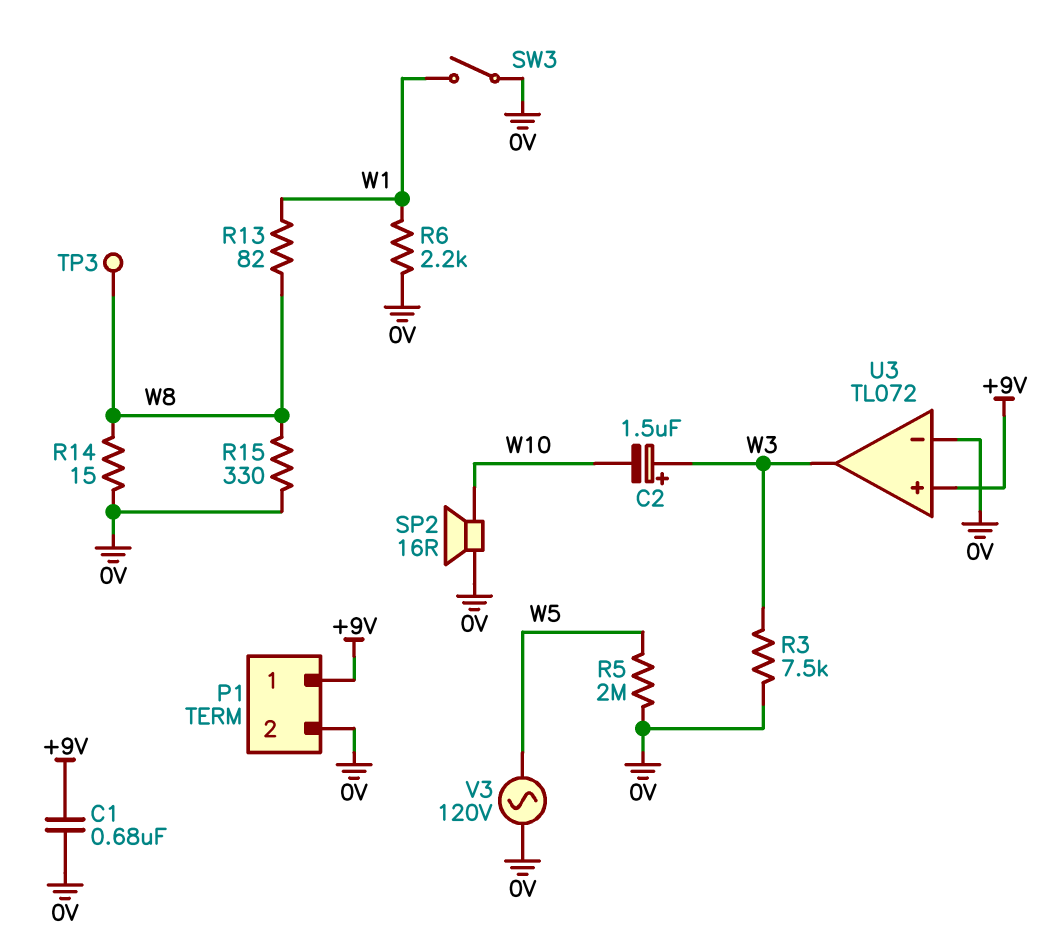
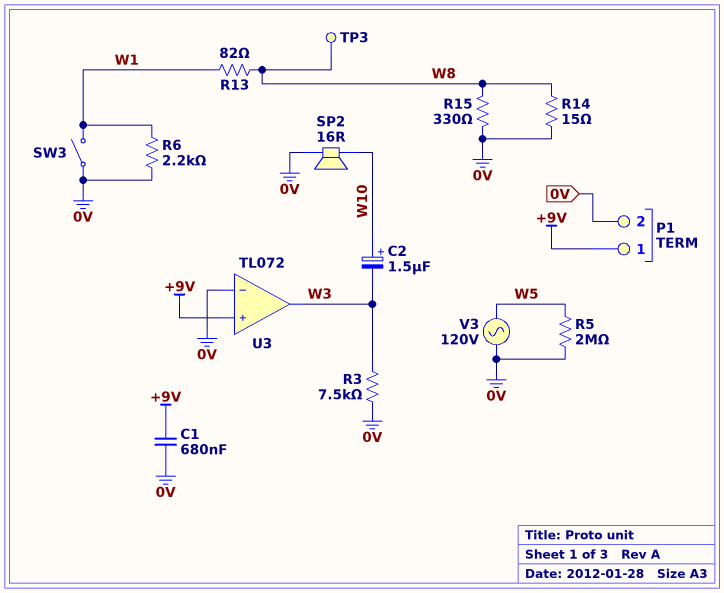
C2: 1.5uF (plus W3, minus W10) -> 1.5uF (plus W10, minus W3)

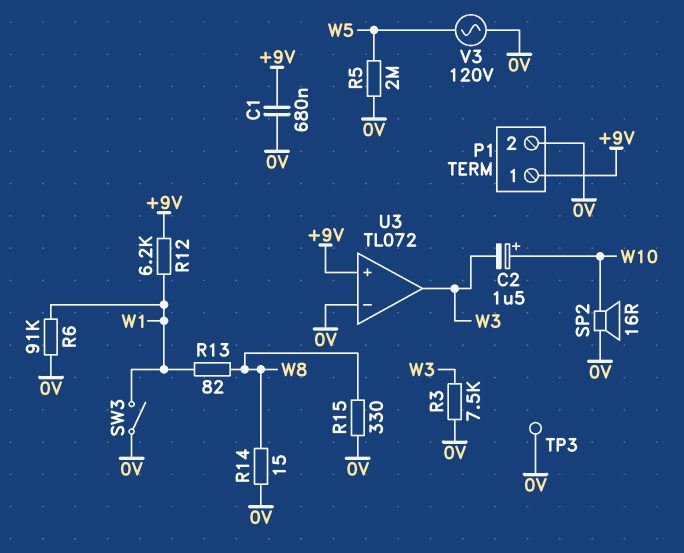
R6: 2.2k (0V, W1) -> 91k (0V, W1)
R12: none -> 6.2k (+9V, W1)
TP3: test point (W8) -> test point (0V)

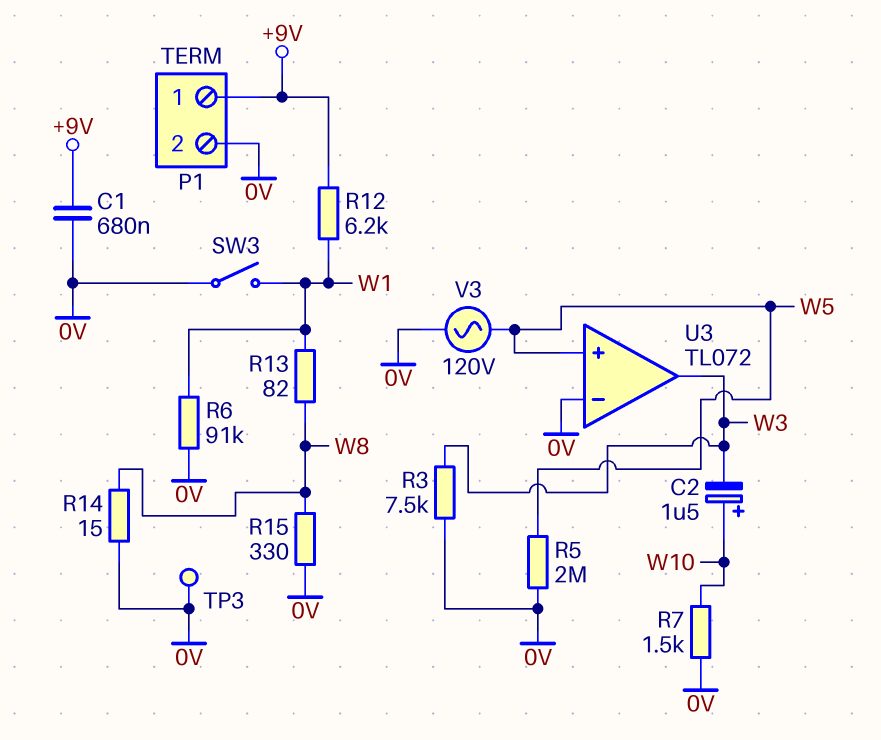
R7: none -> 1.5k (0V, W10)
SP2: speaker 16R (0V, W10) -> none
U3 pin in+: +9V -> W5

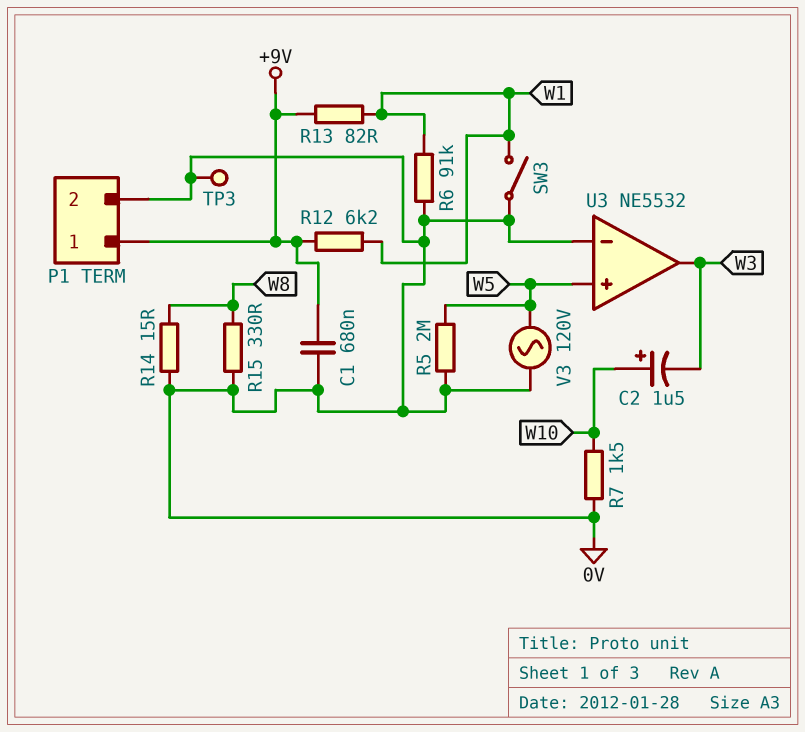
R3: 7.5k (0V, W3) -> none
R13: 82 (W1, W8) -> 82 (+9V, W1)
U3: TL072 -> NE5532

